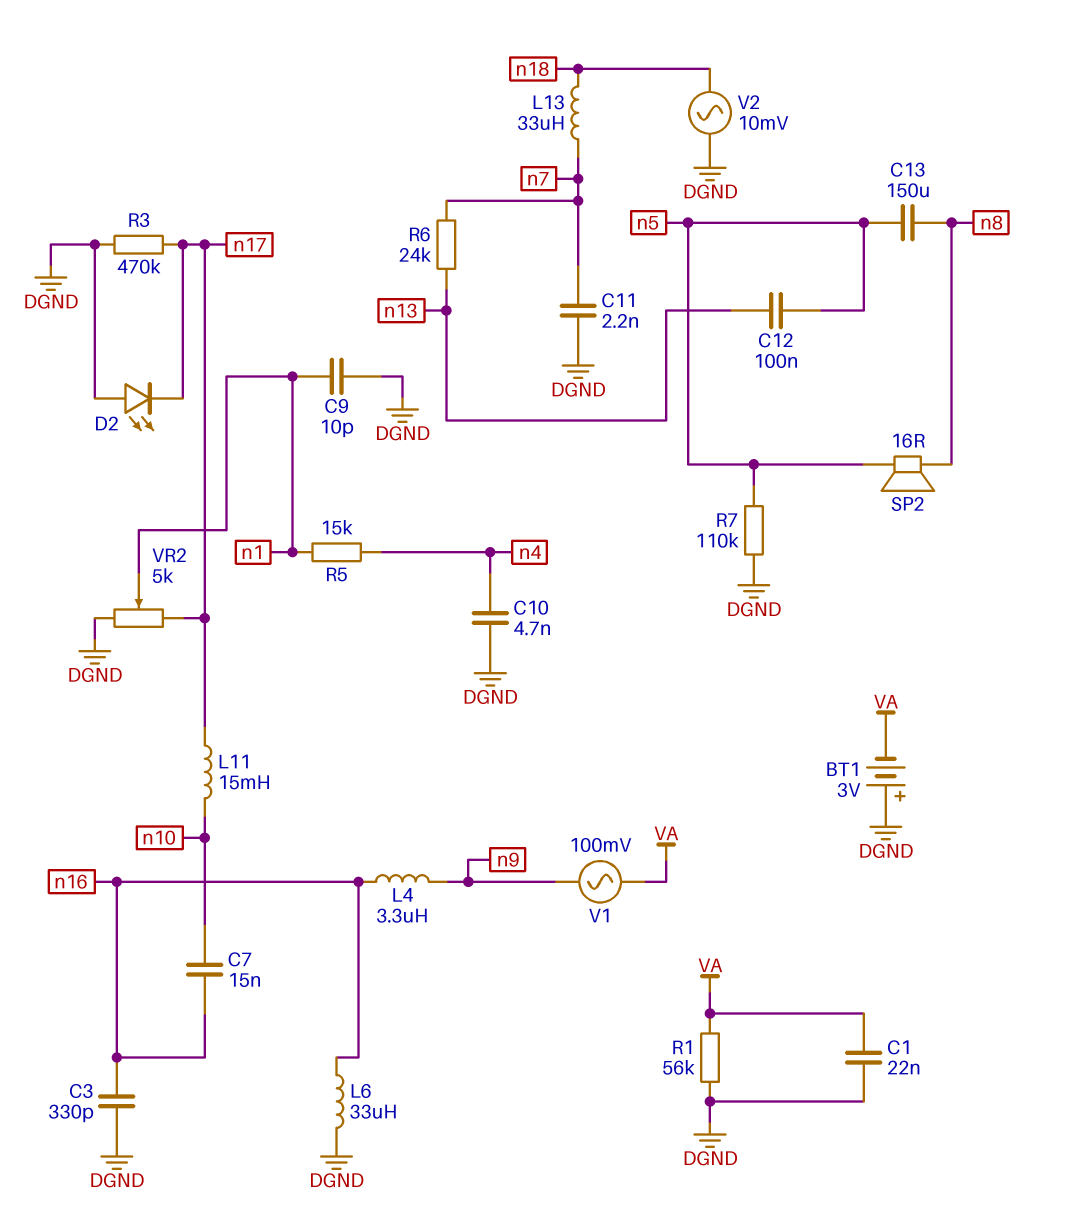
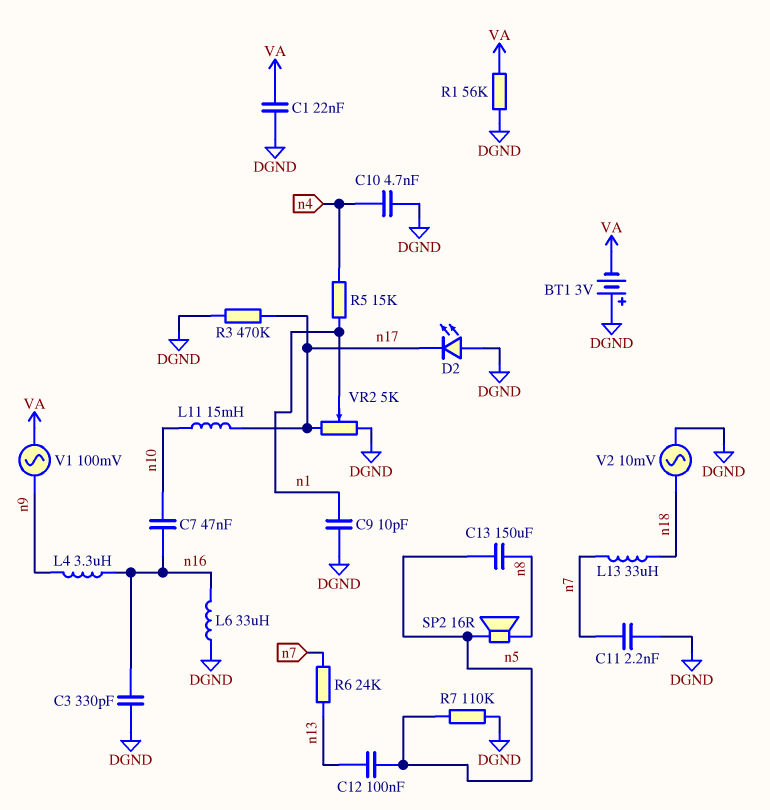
C7: 15nF (n10, n16) -> 47nF (n10, n16)

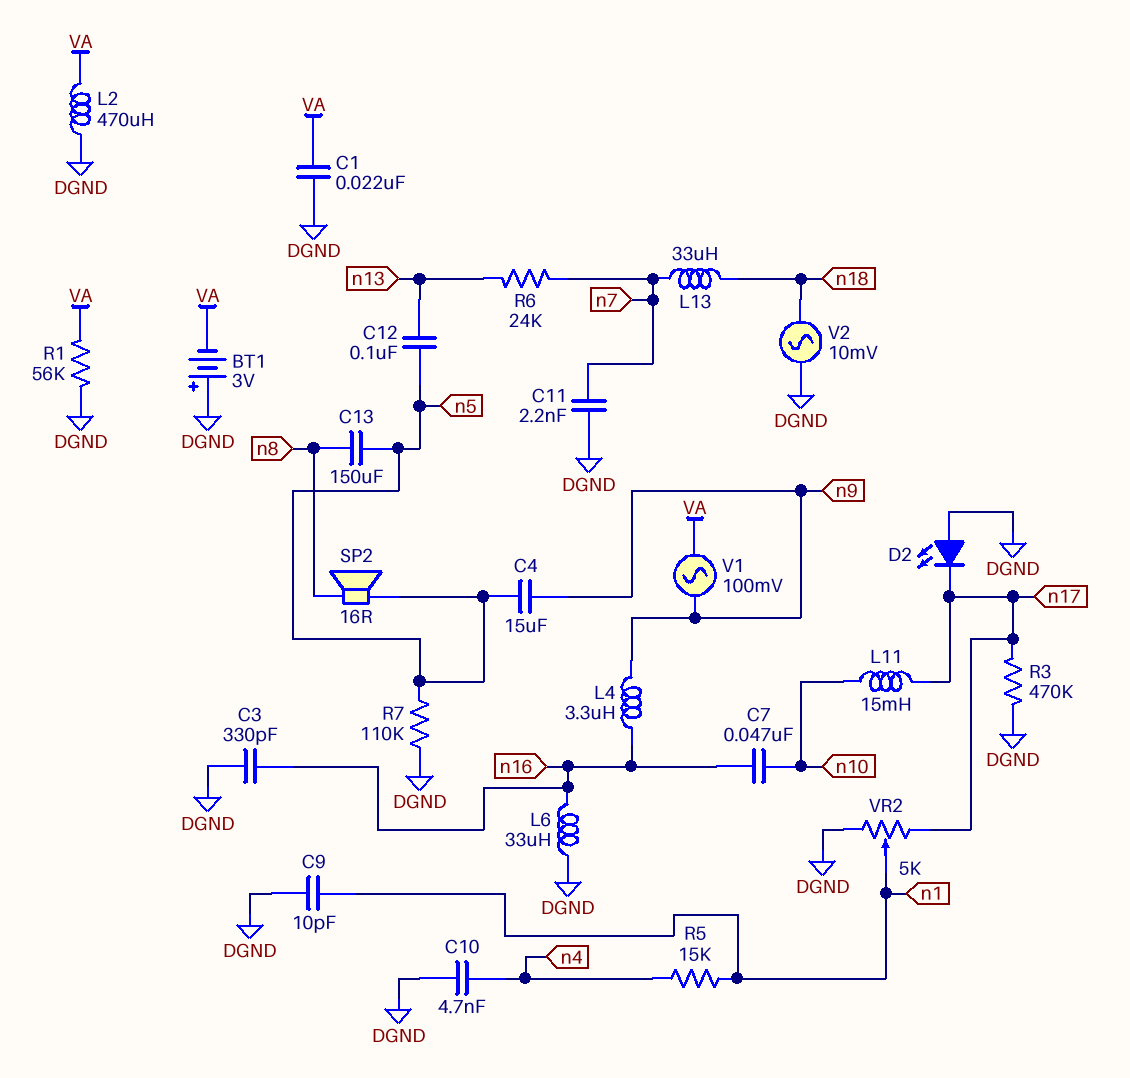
C4: none -> 15uF (n5, n9)
L2: none -> 470uH (DGND, VA)

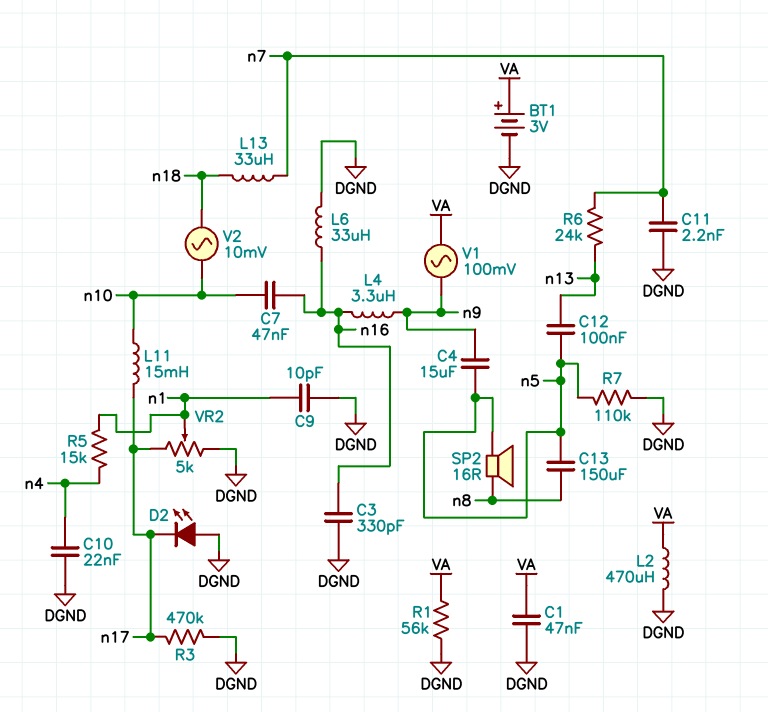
BT1: 3V (plus DGND, minus VA) -> 3V (plus VA, minus DGND)
C1: 22nF (DGND, VA) -> 47nF (DGND, VA)
C10: 4.7nF (DGND, n4) -> 22nF (DGND, n4)
V2: AC 10mV (DGND, n18) -> AC 10mV (n10, n18)

